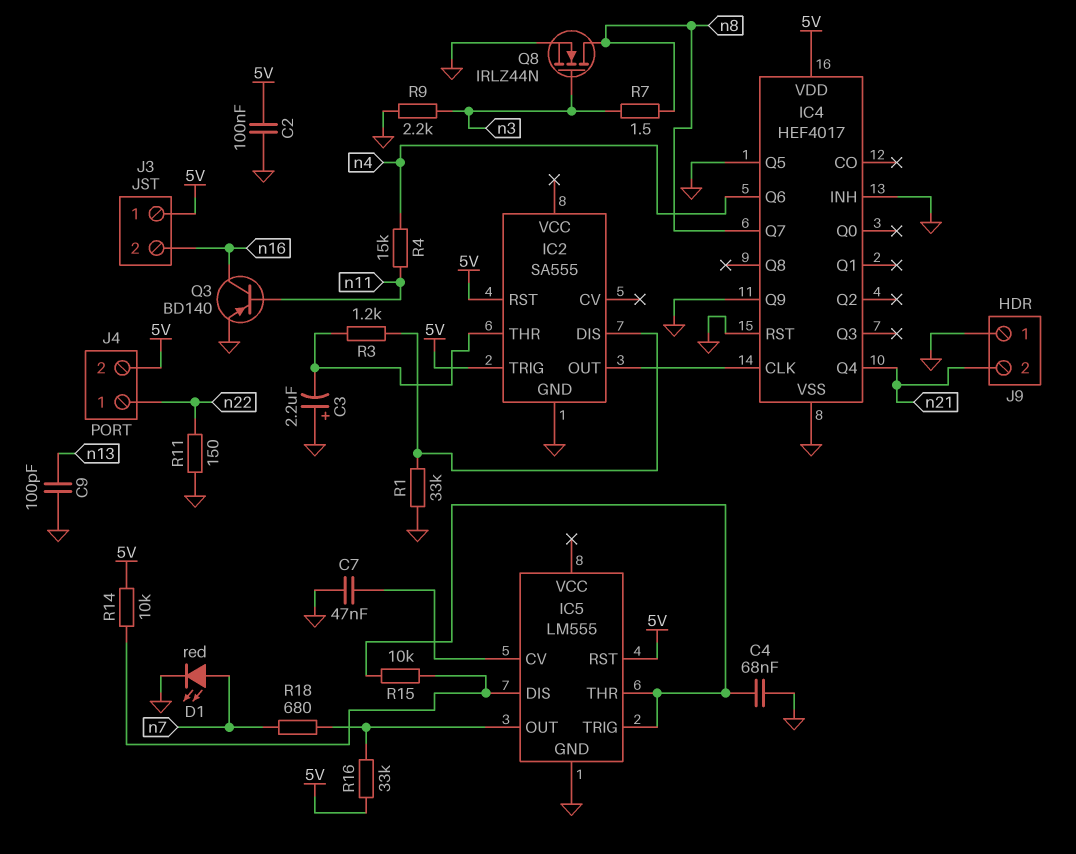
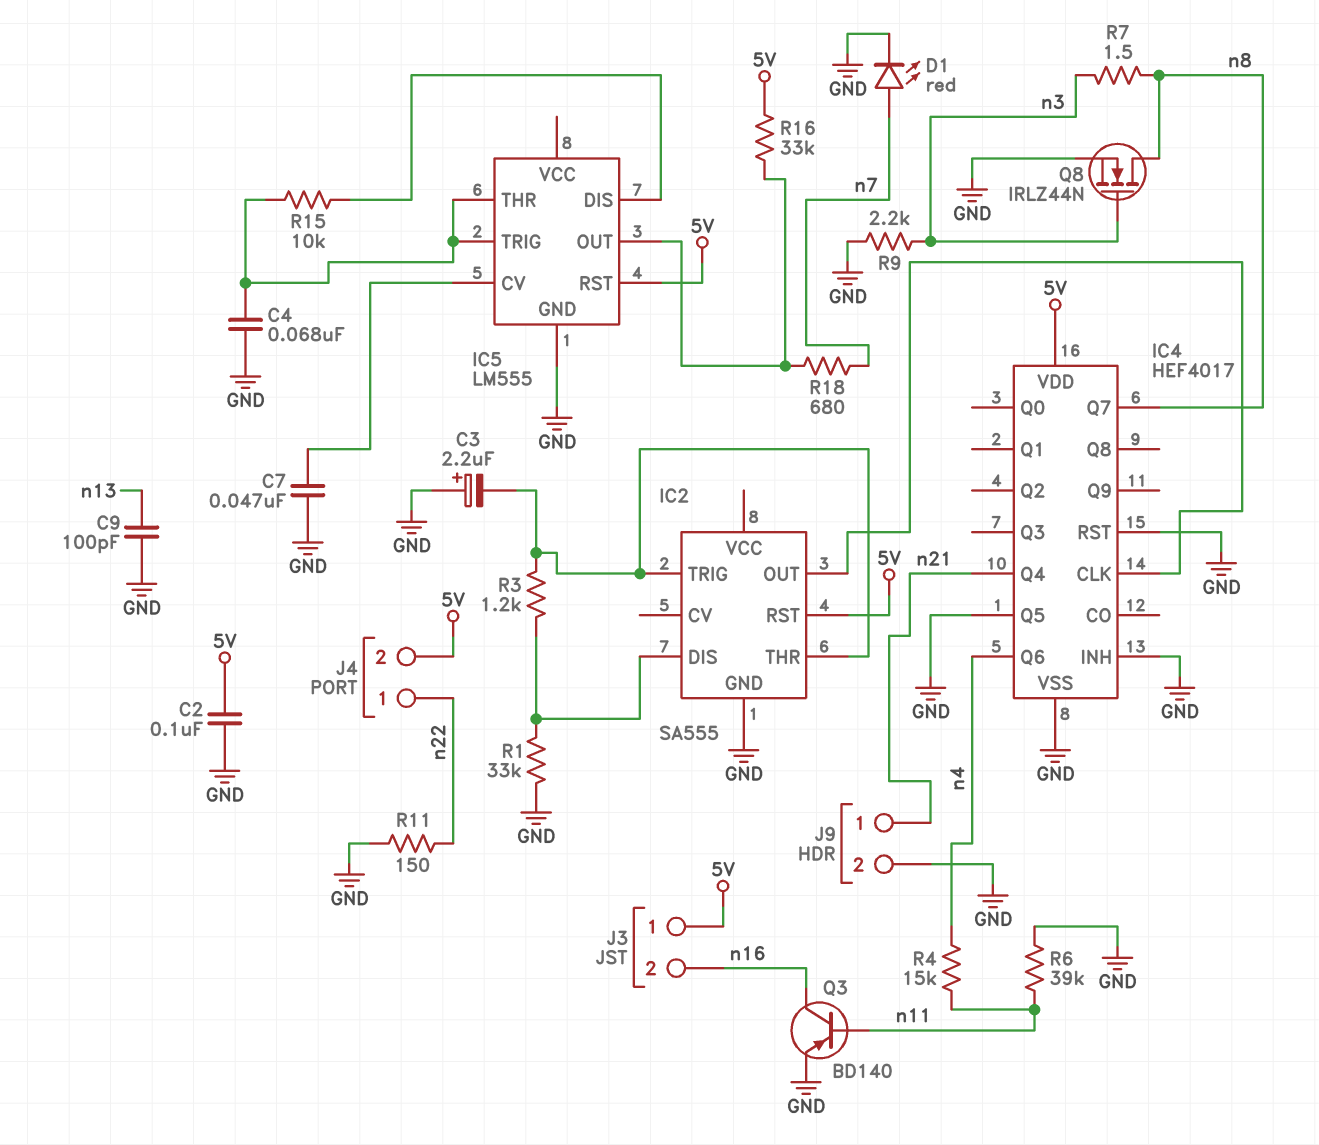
IC2 pin TRIG: 5V -> IC2/THR
IC4 pin Q9: GND -> none
J9 pin 1: GND -> n21
J9 pin 2: n21 -> GND
R6: none -> 39k (GND, n11)
R14: 10k (5V, IC5/DIS) -> none

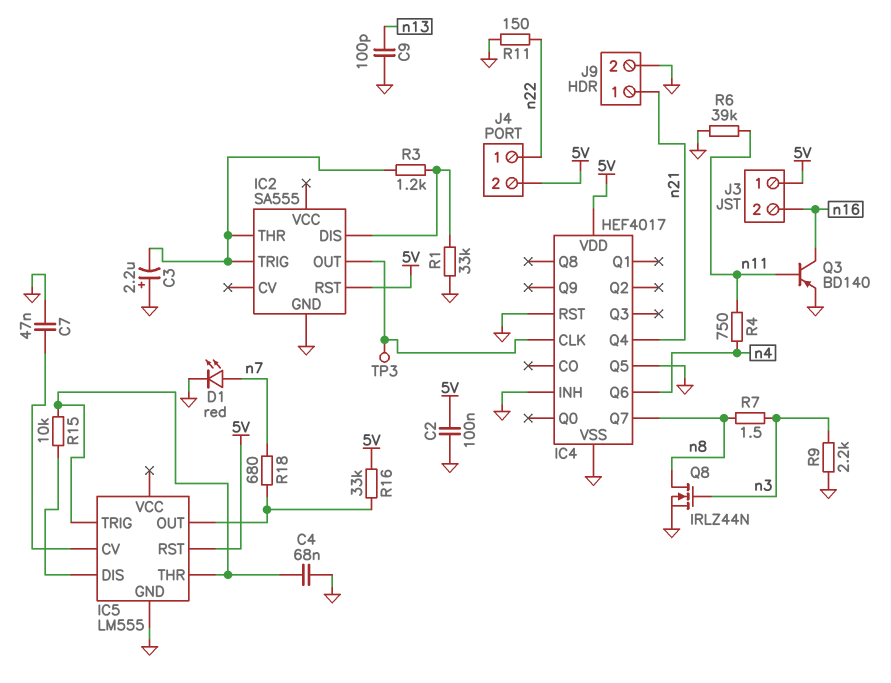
R4: 15k (n4, n11) -> 750 (n4, n11)
TP3: none -> test point (IC2/OUT)

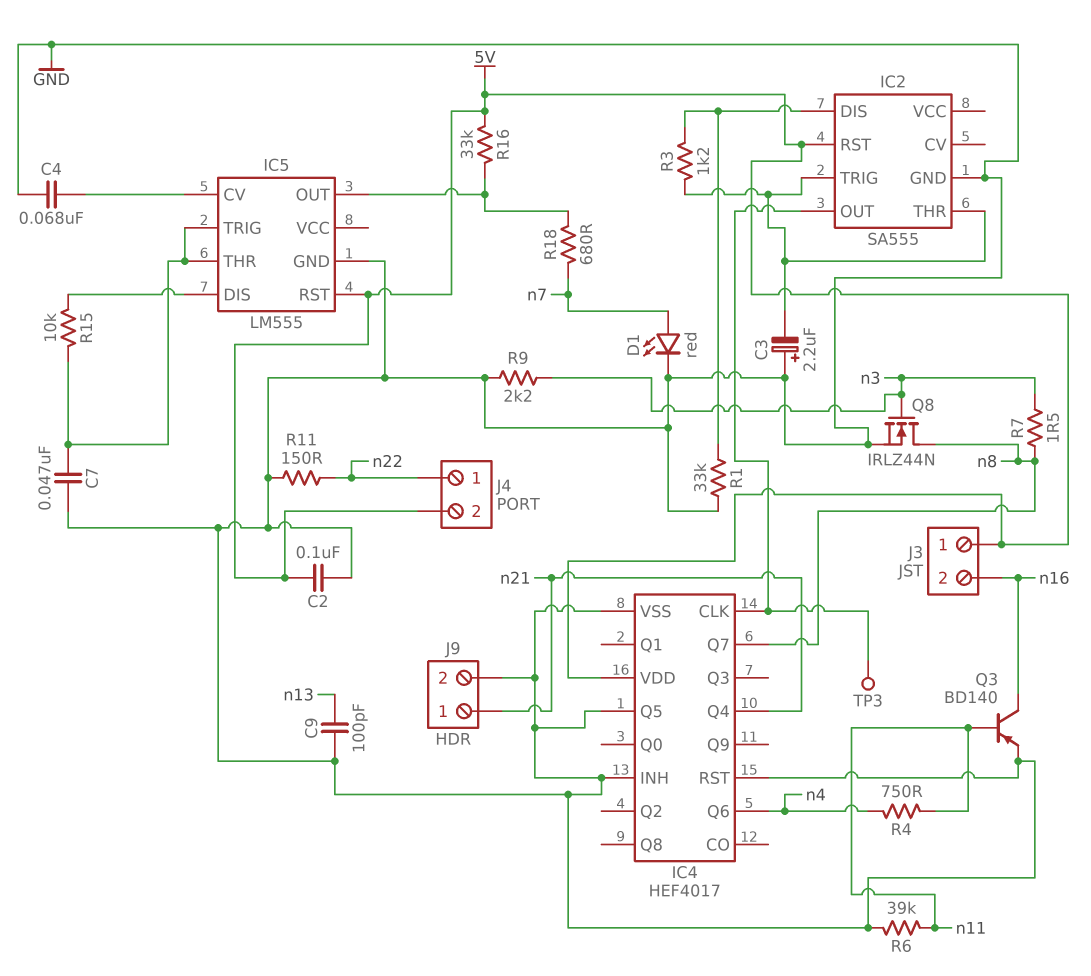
C4: 68nF (GND, IC5/THR) -> 68nF (GND, IC5/CV)
C7: 47nF (GND, IC5/CV) -> 47nF (GND, IC5/THR)

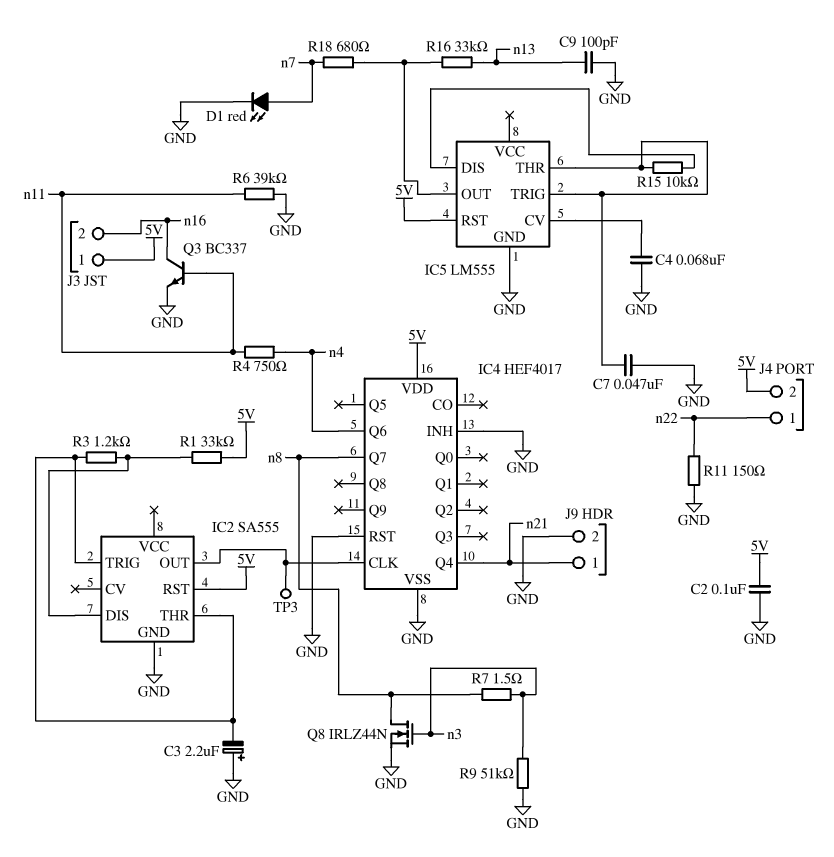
IC4 pin Q5: GND -> none
Q3: PNP BD140 (B n11, C n16, E GND) -> NPN BC337 (B n11, C n16, E GND)
R1: 33k (GND, IC2/DIS) -> 33k (5V, IC2/DIS)
R9: 2.2k (GND, n3) -> 51k (GND, n3)
R16: 33k (5V, IC5/OUT) -> 33k (IC5/OUT, n13)

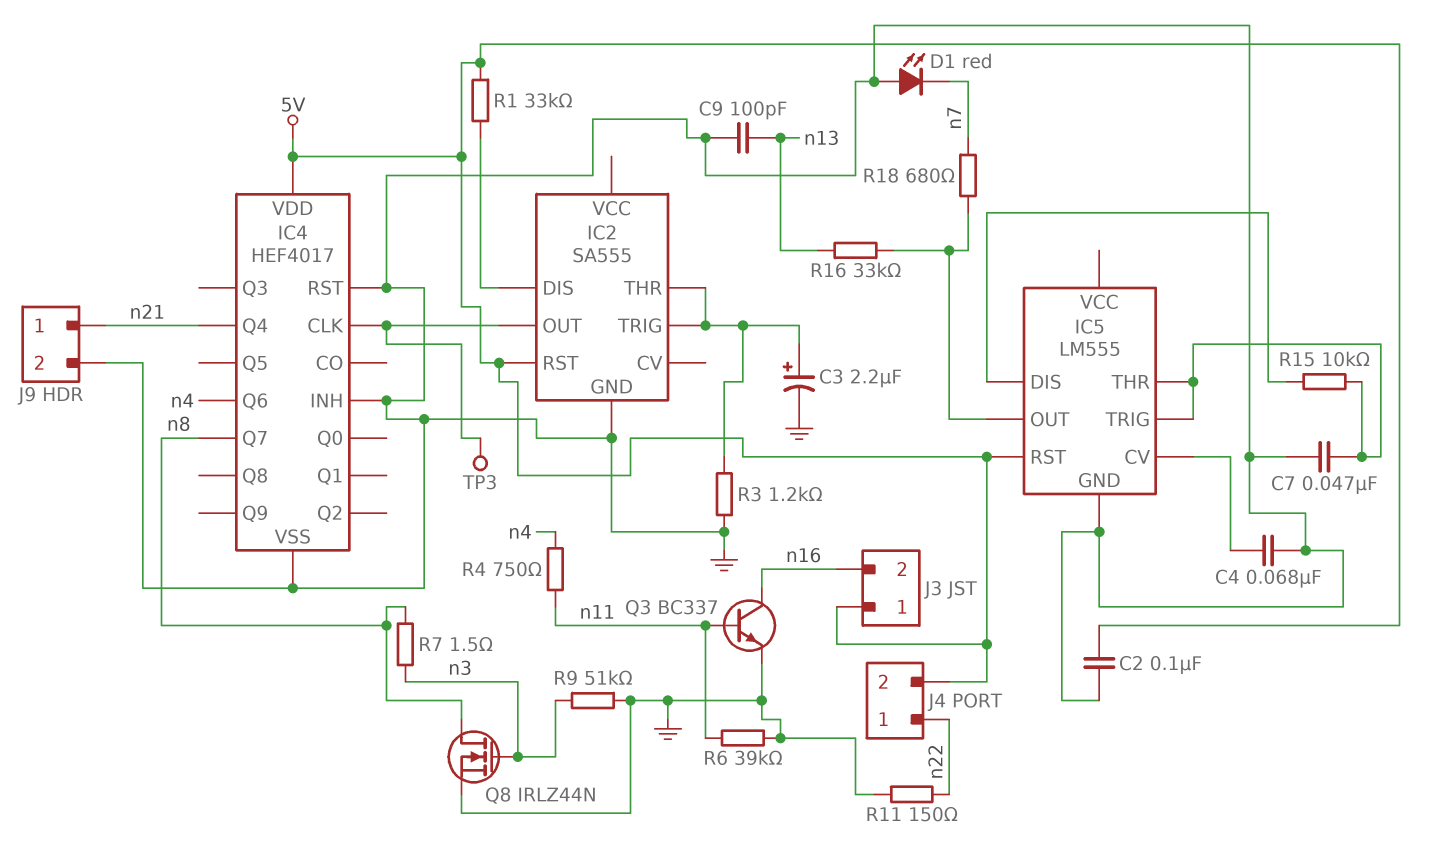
C3: 2.2uF (plus GND, minus IC2/THR) -> 2.2uF (plus IC2/THR, minus GND)
D1: LED red (A n7, K GND) -> LED red (A GND, K n7)
R3: 1.2k (IC2/DIS, IC2/THR) -> 1.2k (GND, IC2/THR)

